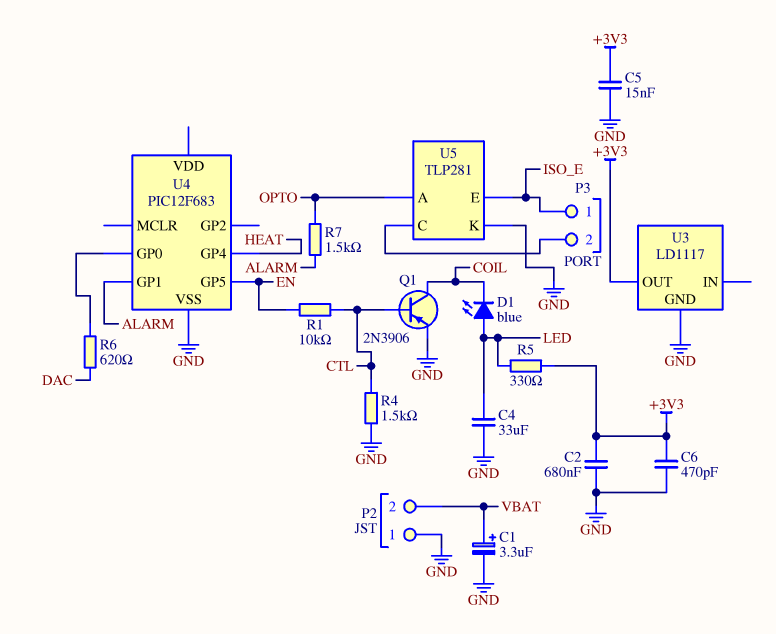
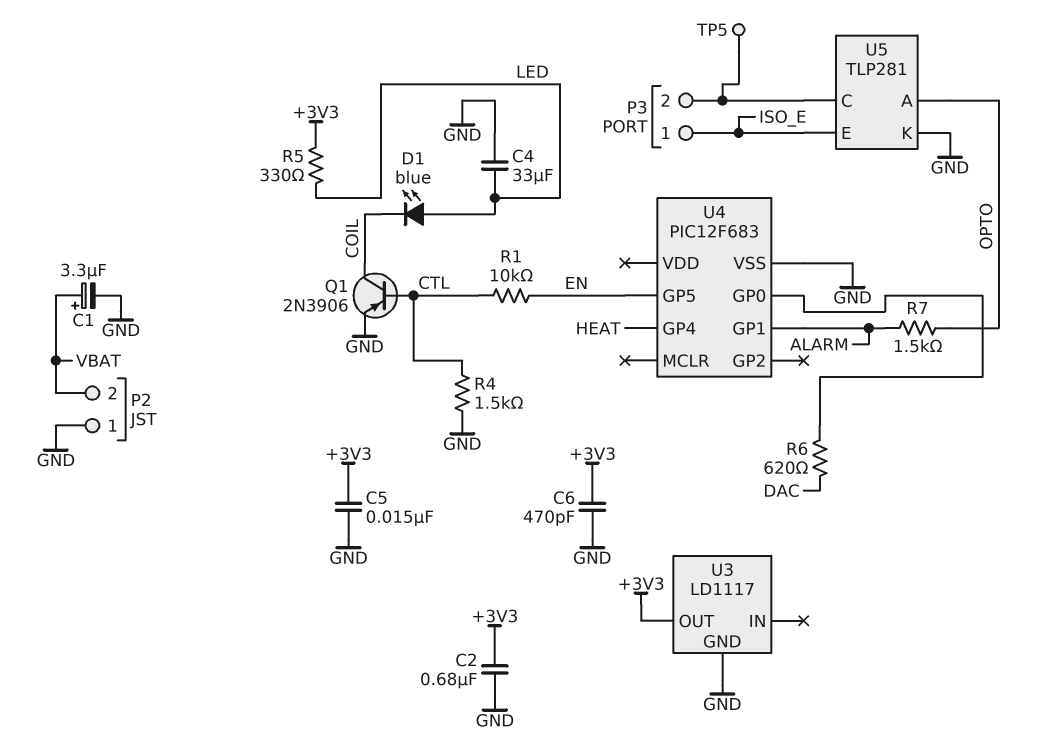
TP5: none -> test point (P3/2)

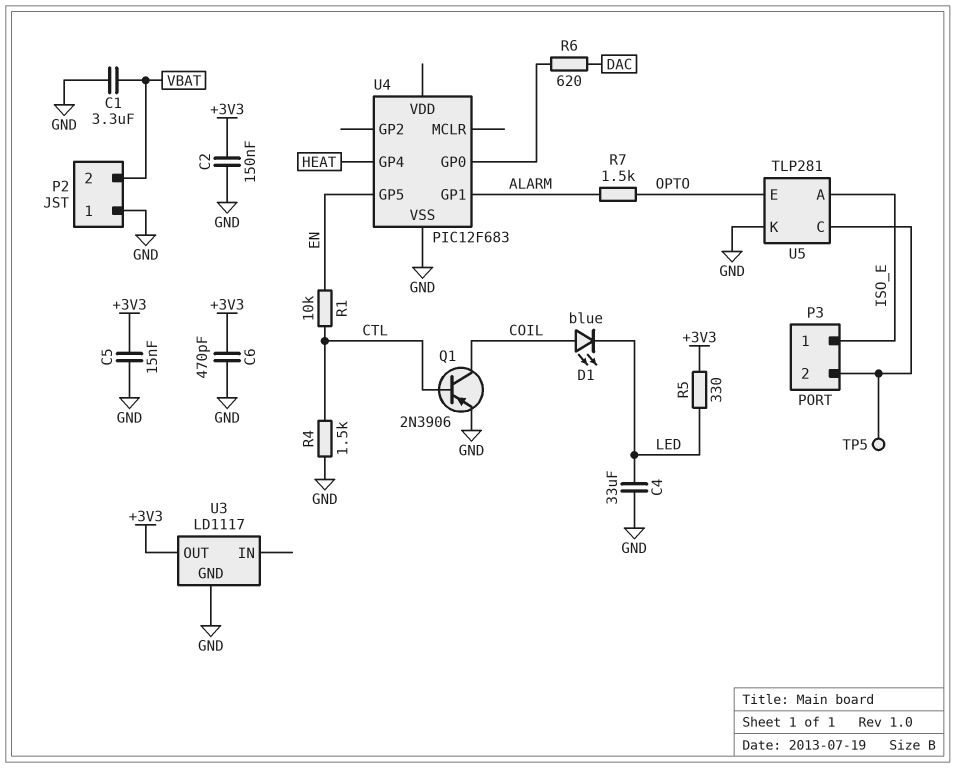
C1: 3.3uF (plus VBAT, minus GND) -> 3.3uF (GND, VBAT)
C2: 680nF (+3V3, GND) -> 150nF (+3V3, GND)
D1: LED blue (A LED, K COIL) -> LED blue (A COIL, K LED)
U5 pin A: OPTO -> ISO_E
U5 pin E: ISO_E -> OPTO

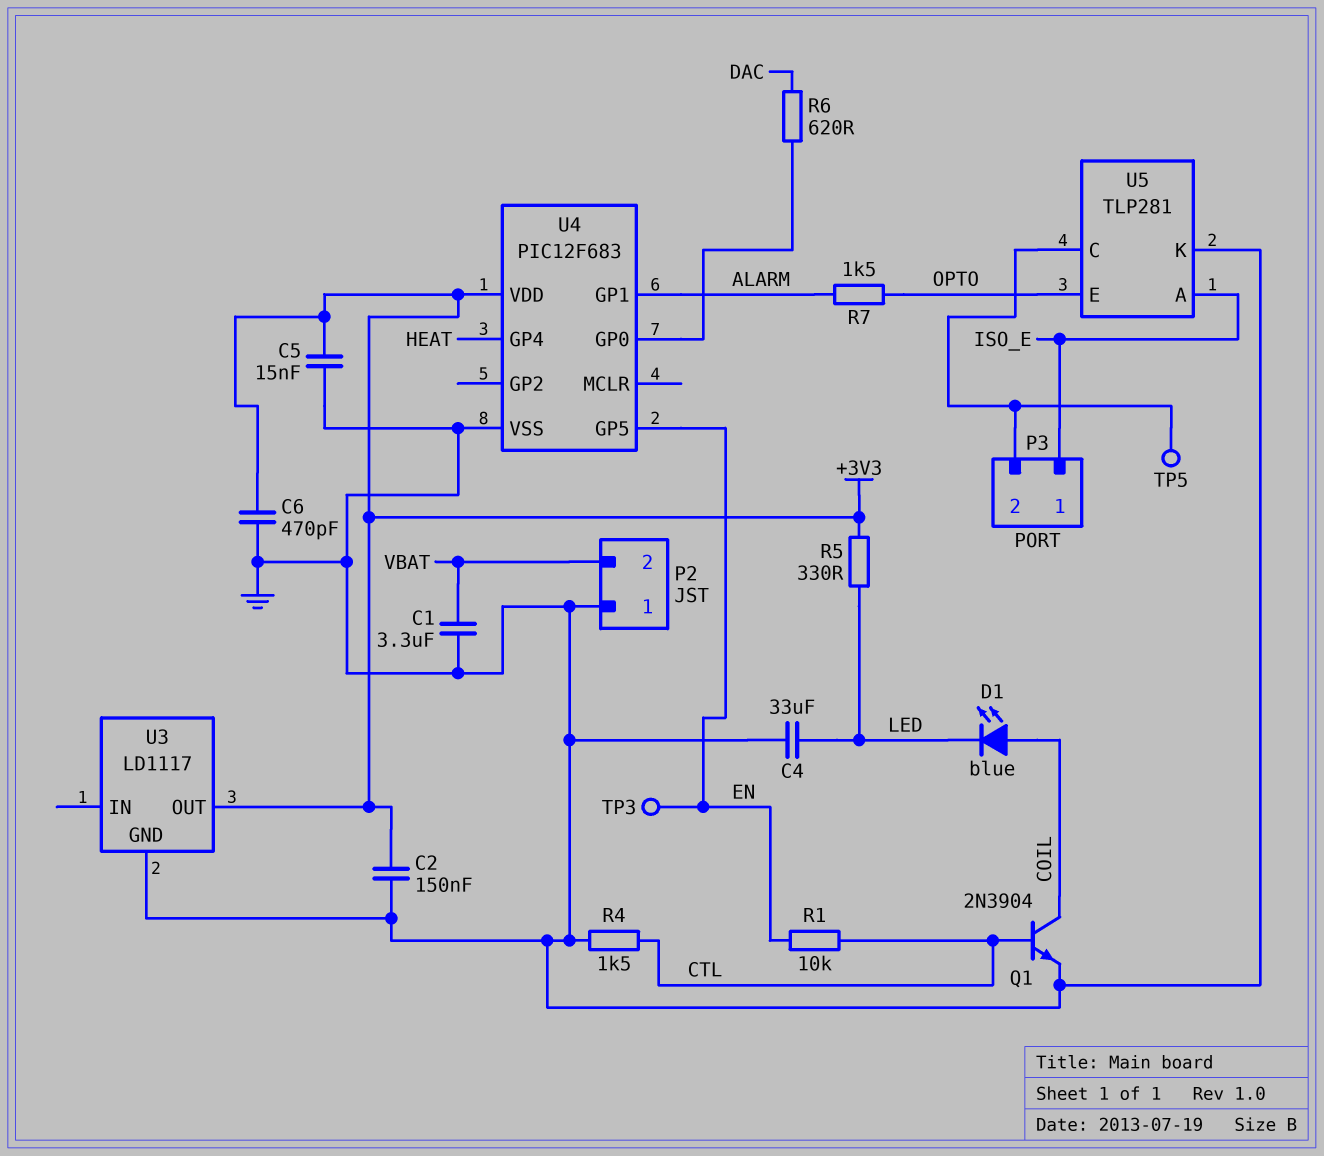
Q1: PNP 2N3906 (B CTL, C COIL, E GND) -> NPN 2N3904 (B CTL, C COIL, E GND)
TP3: none -> test point (EN)
U4 pin VDD: none -> +3V3

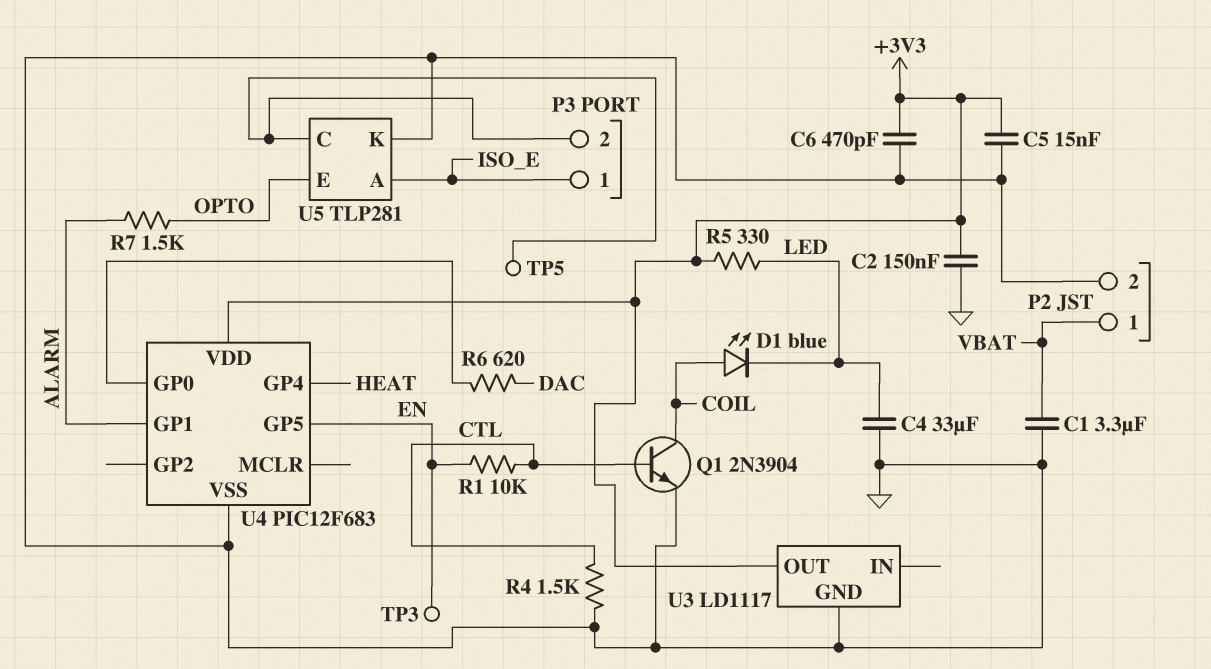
P2 pin 1: GND -> VBAT
P2 pin 2: VBAT -> GND

